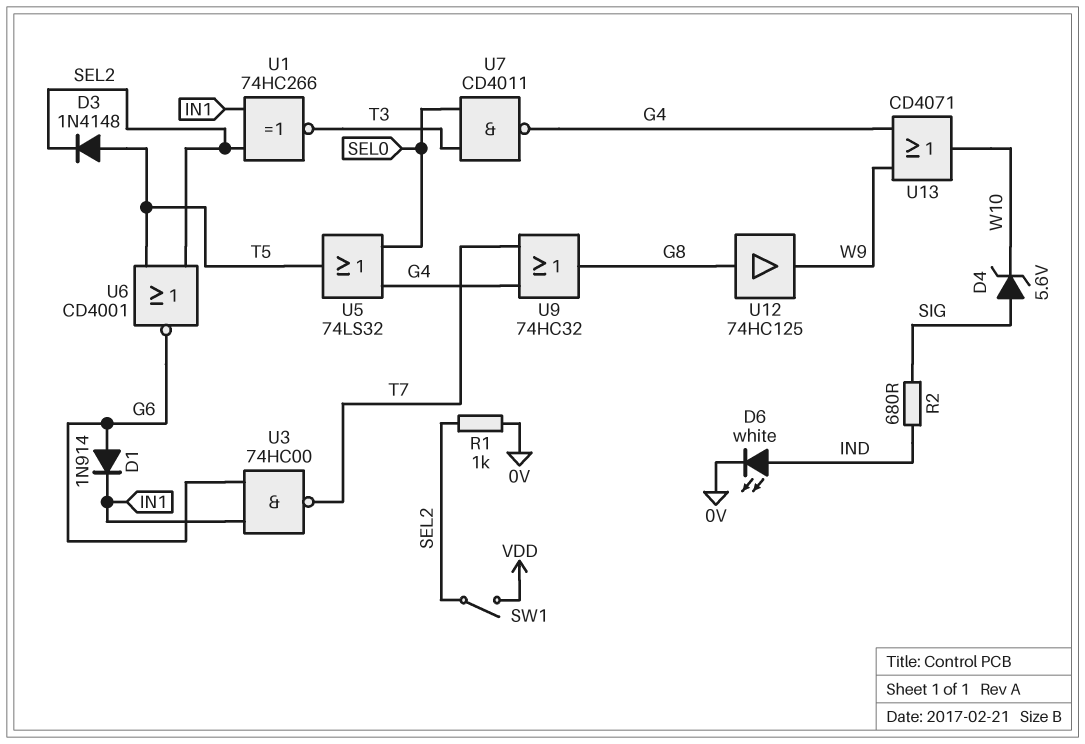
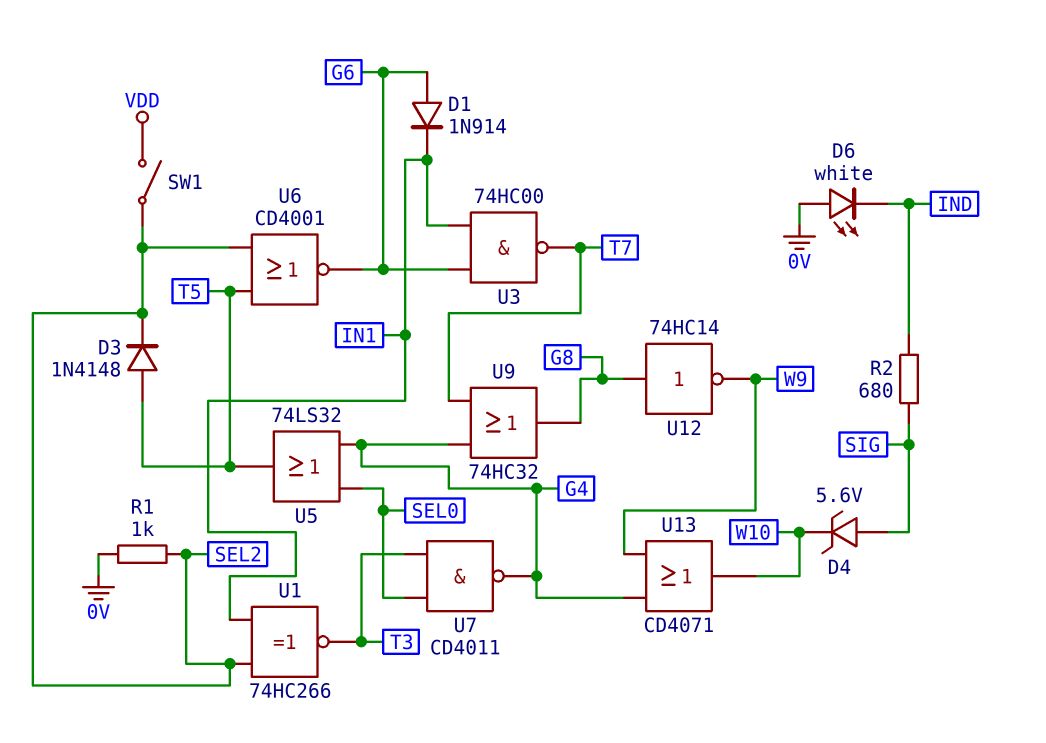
D6: LED white (A IND, K 0V) -> LED white (A 0V, K IND)
U12: buffer 74HC125 (in G8, out W9) -> NOT 74HC14 (in G8, out W9)

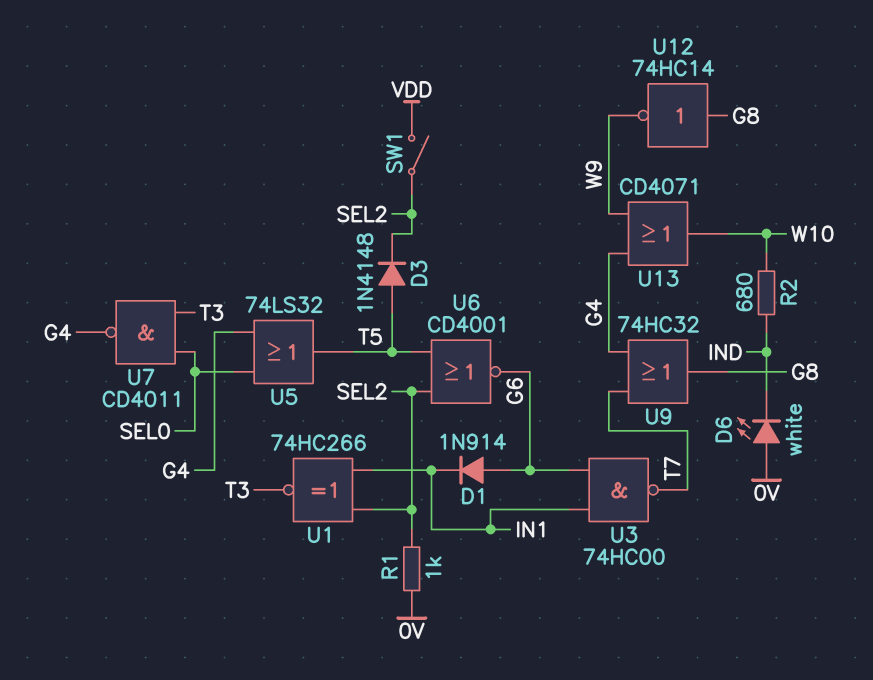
D4: zener 5.6V (A SIG, K W10) -> none
R2: 680 (IND, SIG) -> 680 (IND, W10)

